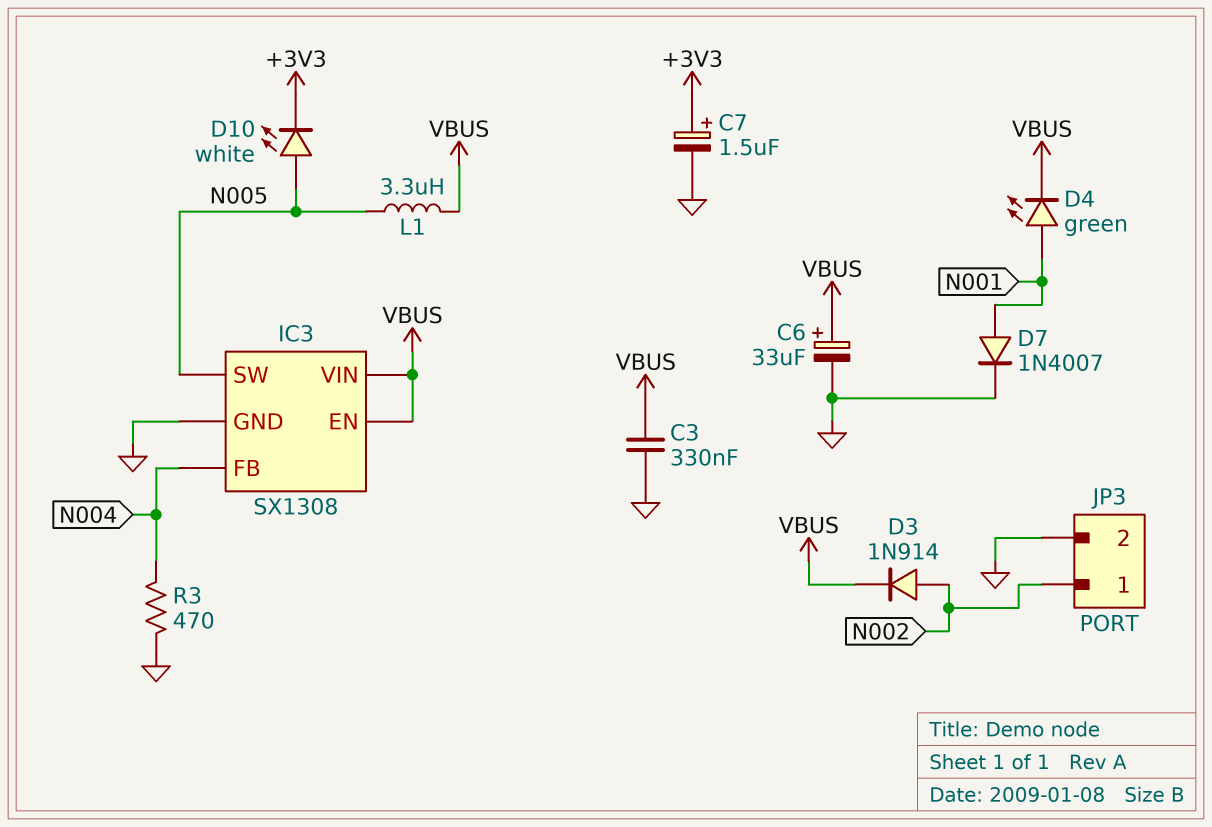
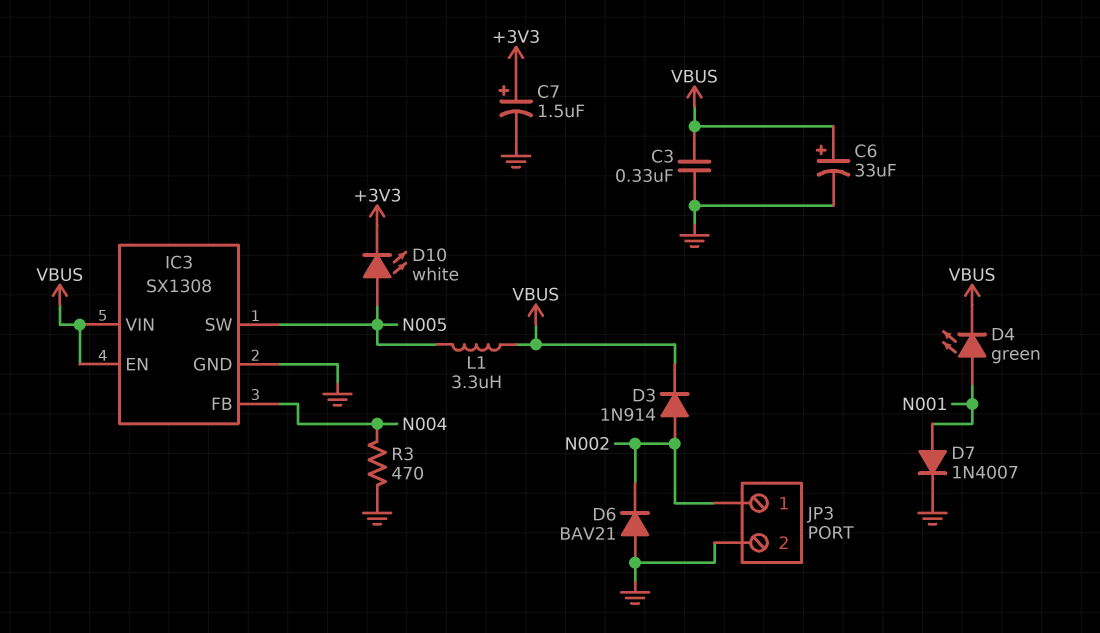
D6: none -> diode BAV21 (A GND, K N002)

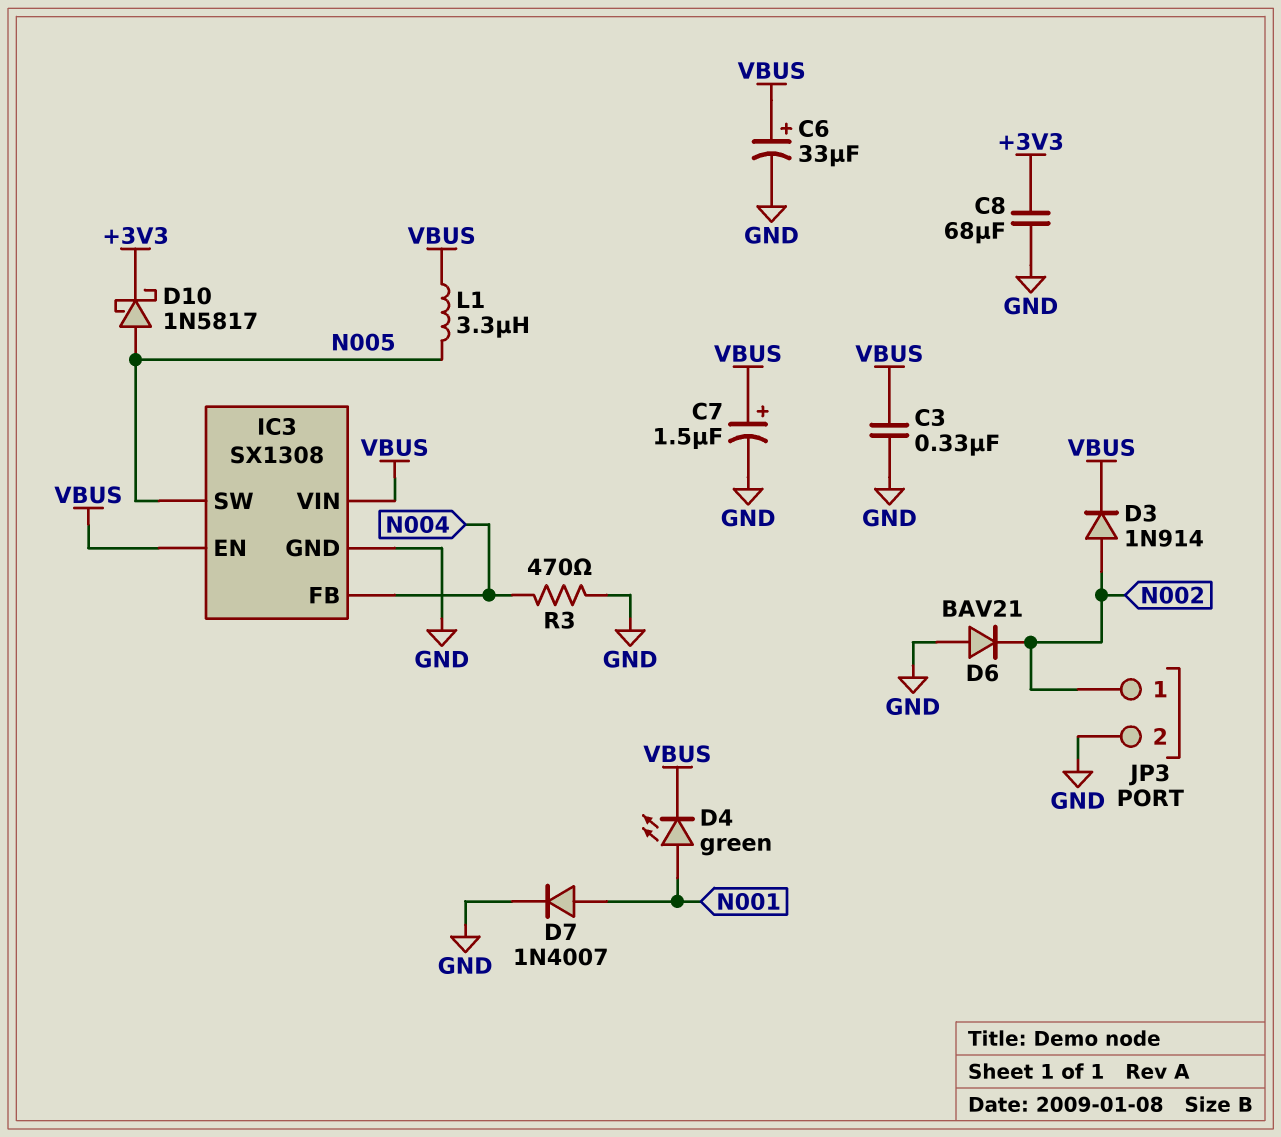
C7: 1.5uF (plus +3V3, minus GND) -> 1.5uF (plus VBUS, minus GND)
C8: none -> 68uF (+3V3, GND)
D10: LED white (A N005, K +3V3) -> schottky 1N5817 (A N005, K +3V3)

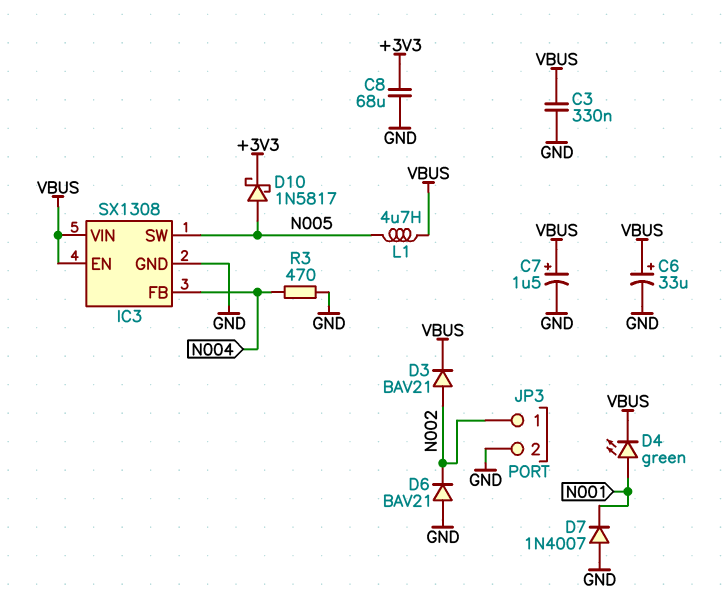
D3: diode 1N914 (A N002, K VBUS) -> diode BAV21 (A N002, K VBUS)
D7: diode 1N4007 (A N001, K GND) -> diode 1N4007 (A GND, K N001)
L1: 3.3uH (N005, VBUS) -> 4.7uH (N005, VBUS)

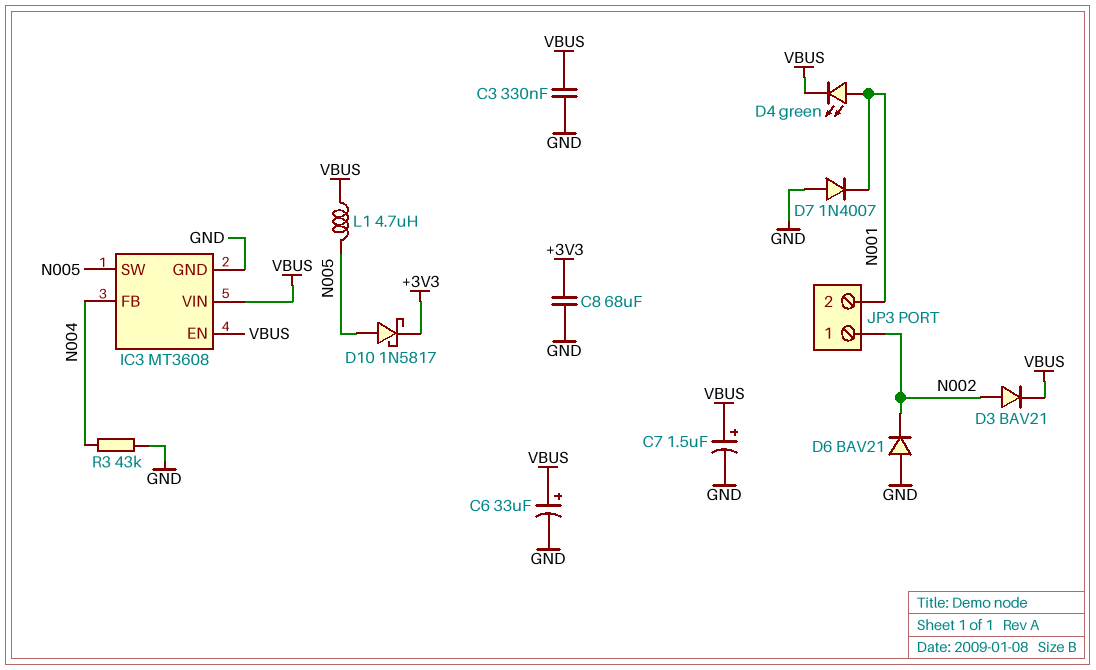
IC3: SX1308 -> MT3608
JP3 pin 2: GND -> N001
R3: 470 (GND, N004) -> 43k (GND, N004)

